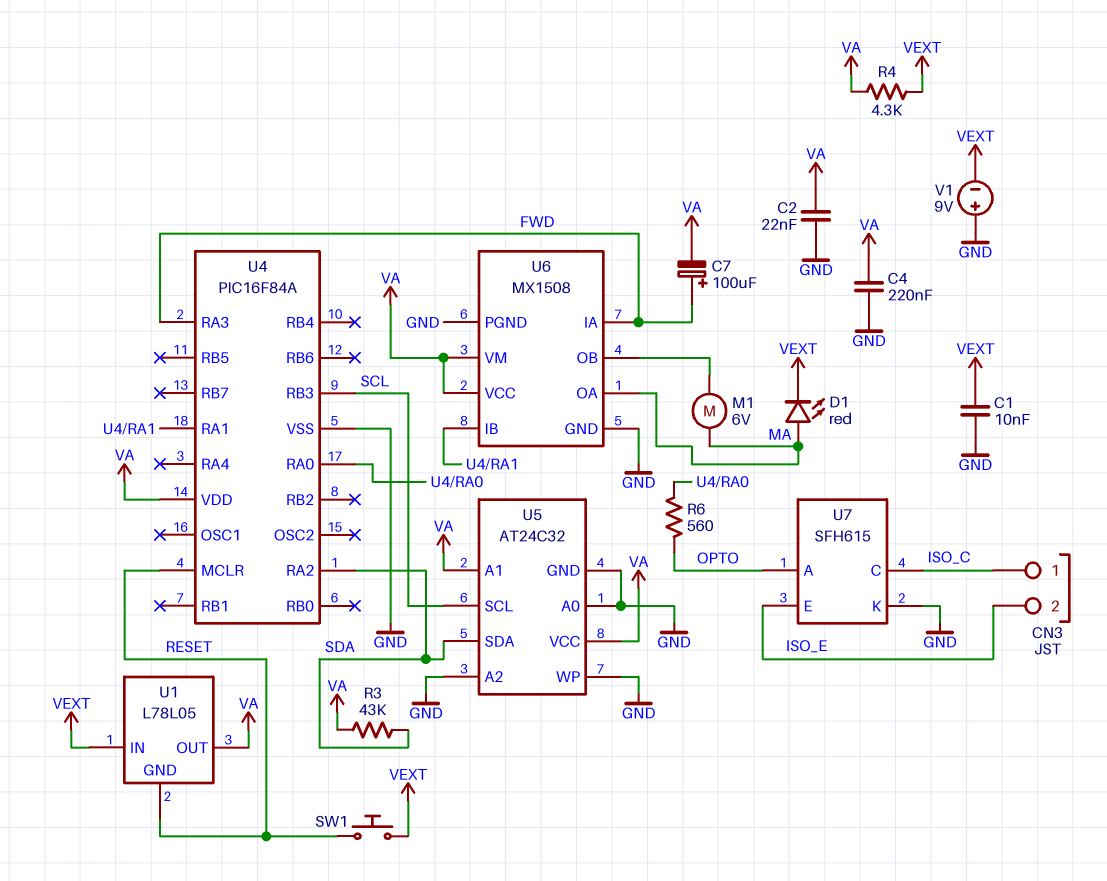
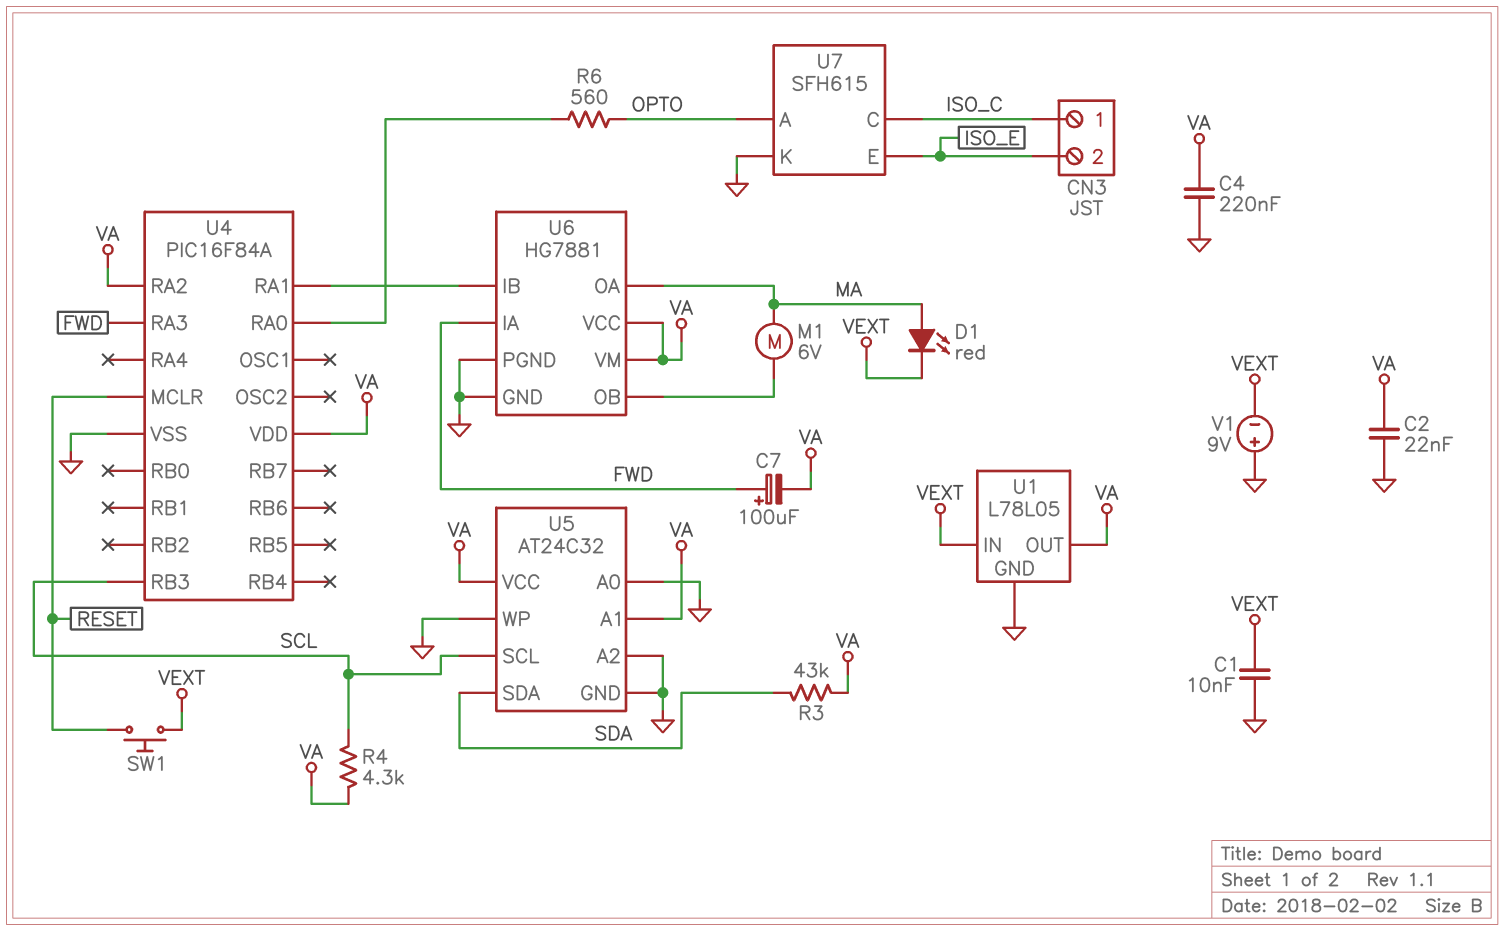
R4: 4.3k (VA, VEXT) -> 4.3k (SCL, VA)
U1 pin GND: RESET -> GND
U4 pin RA2: SDA -> VA
U6: MX1508 -> HG7881

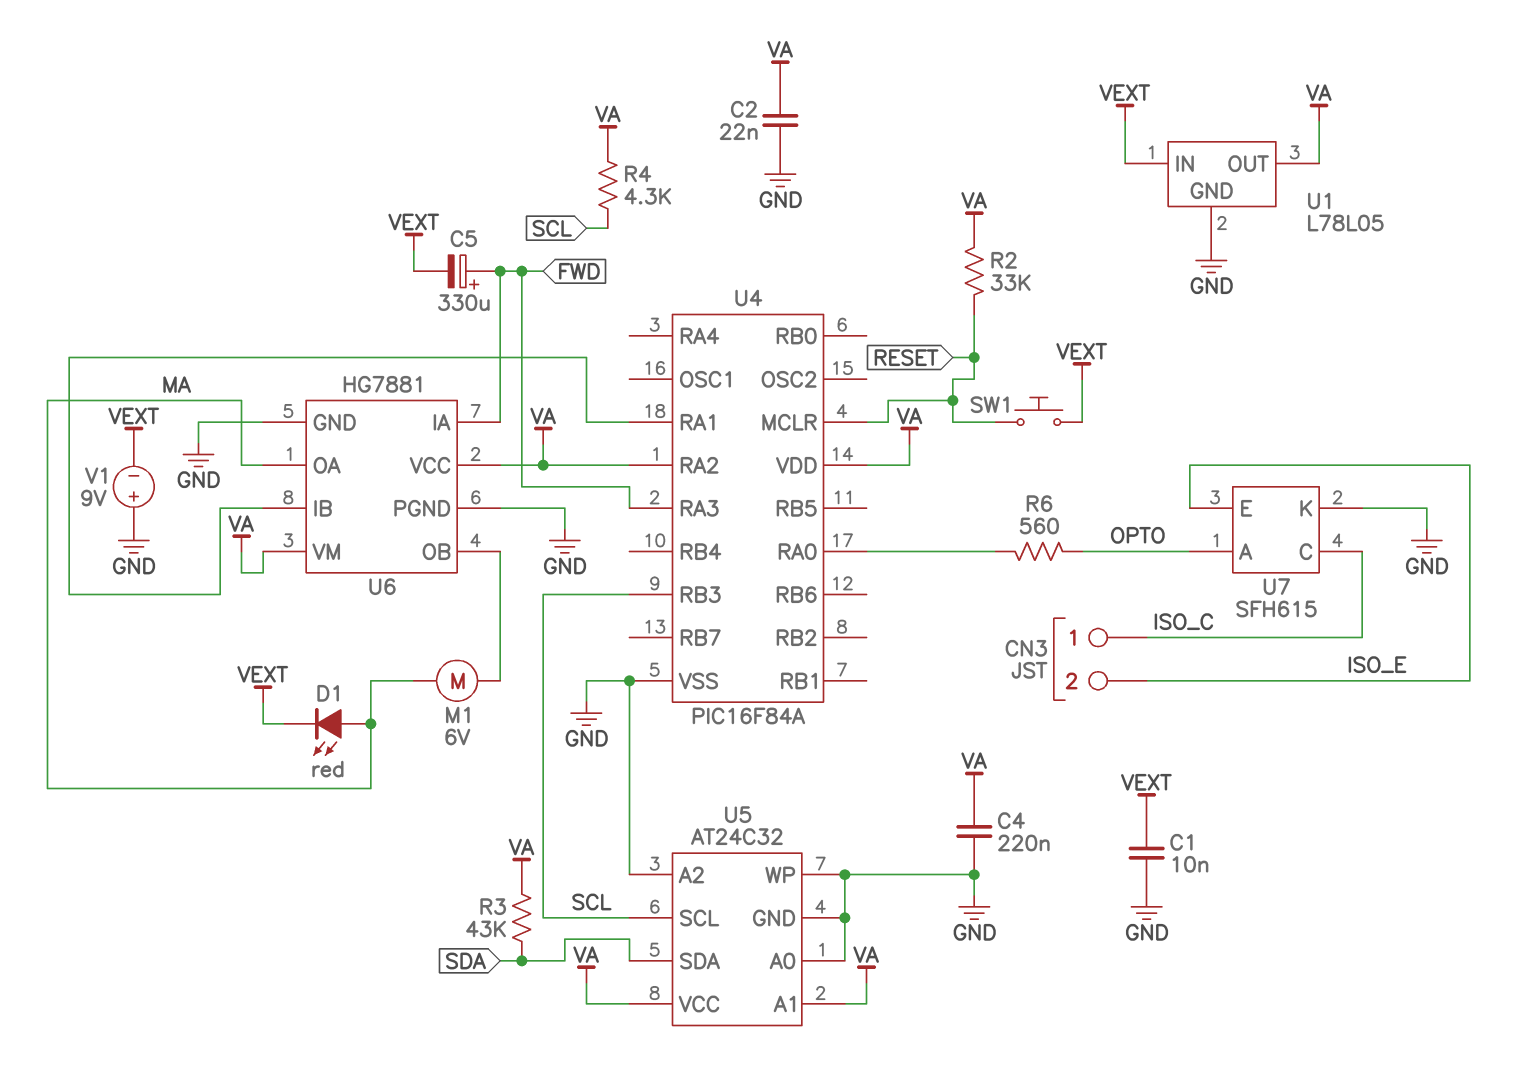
C5: none -> 330uF (plus FWD, minus VEXT)
C7: 100uF (plus FWD, minus VA) -> none
R2: none -> 33k (RESET, VA)

